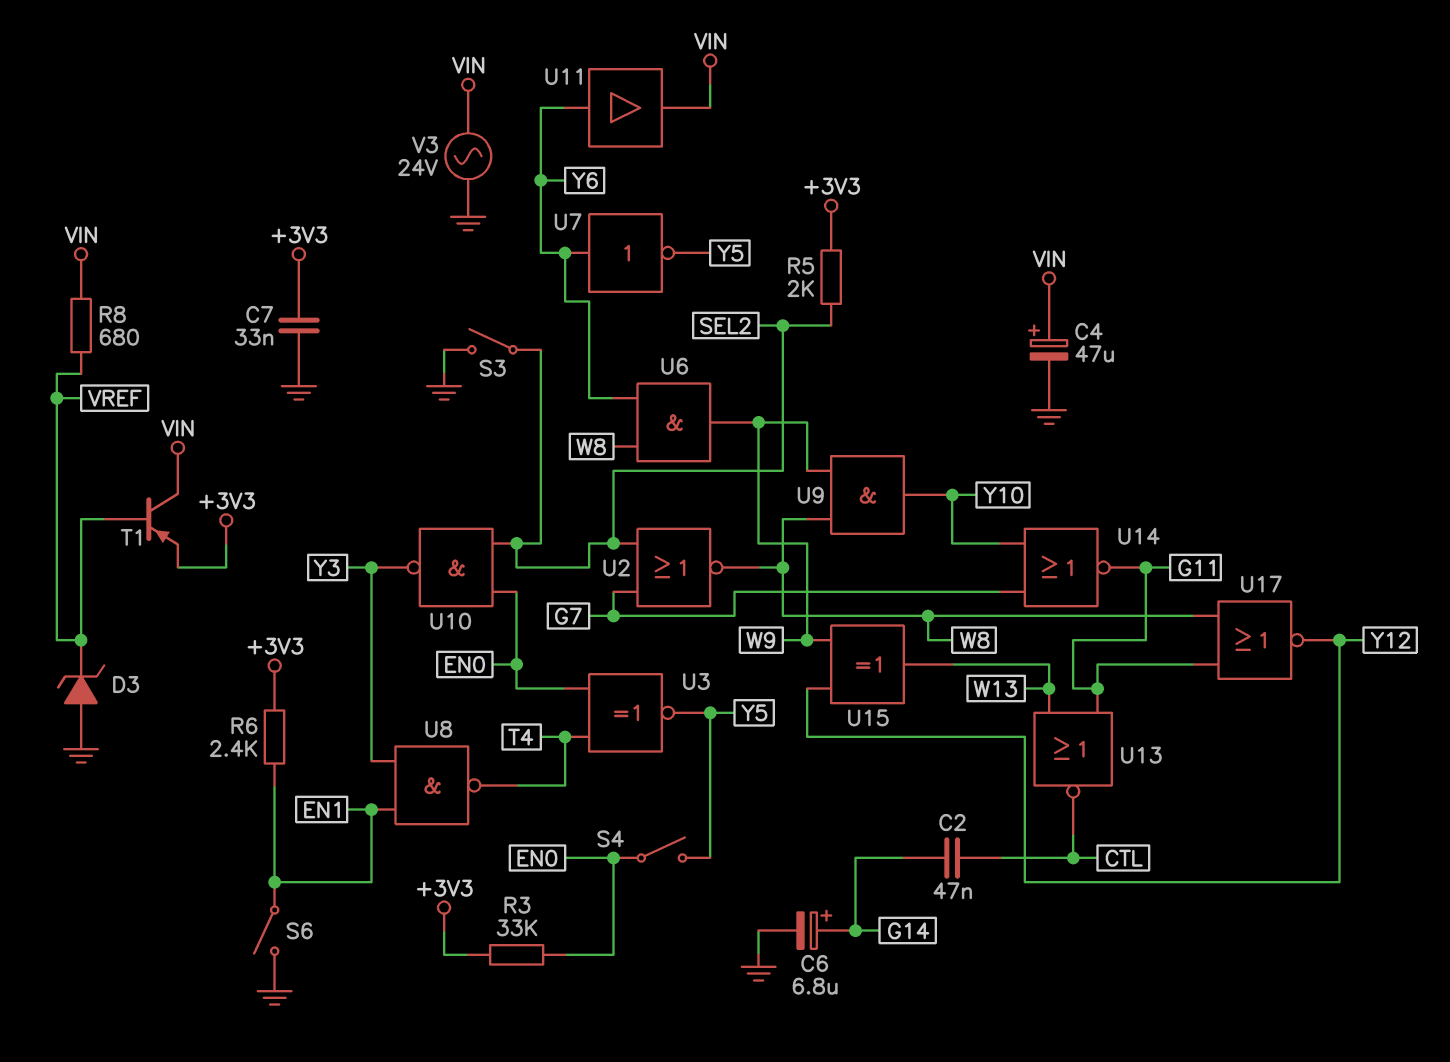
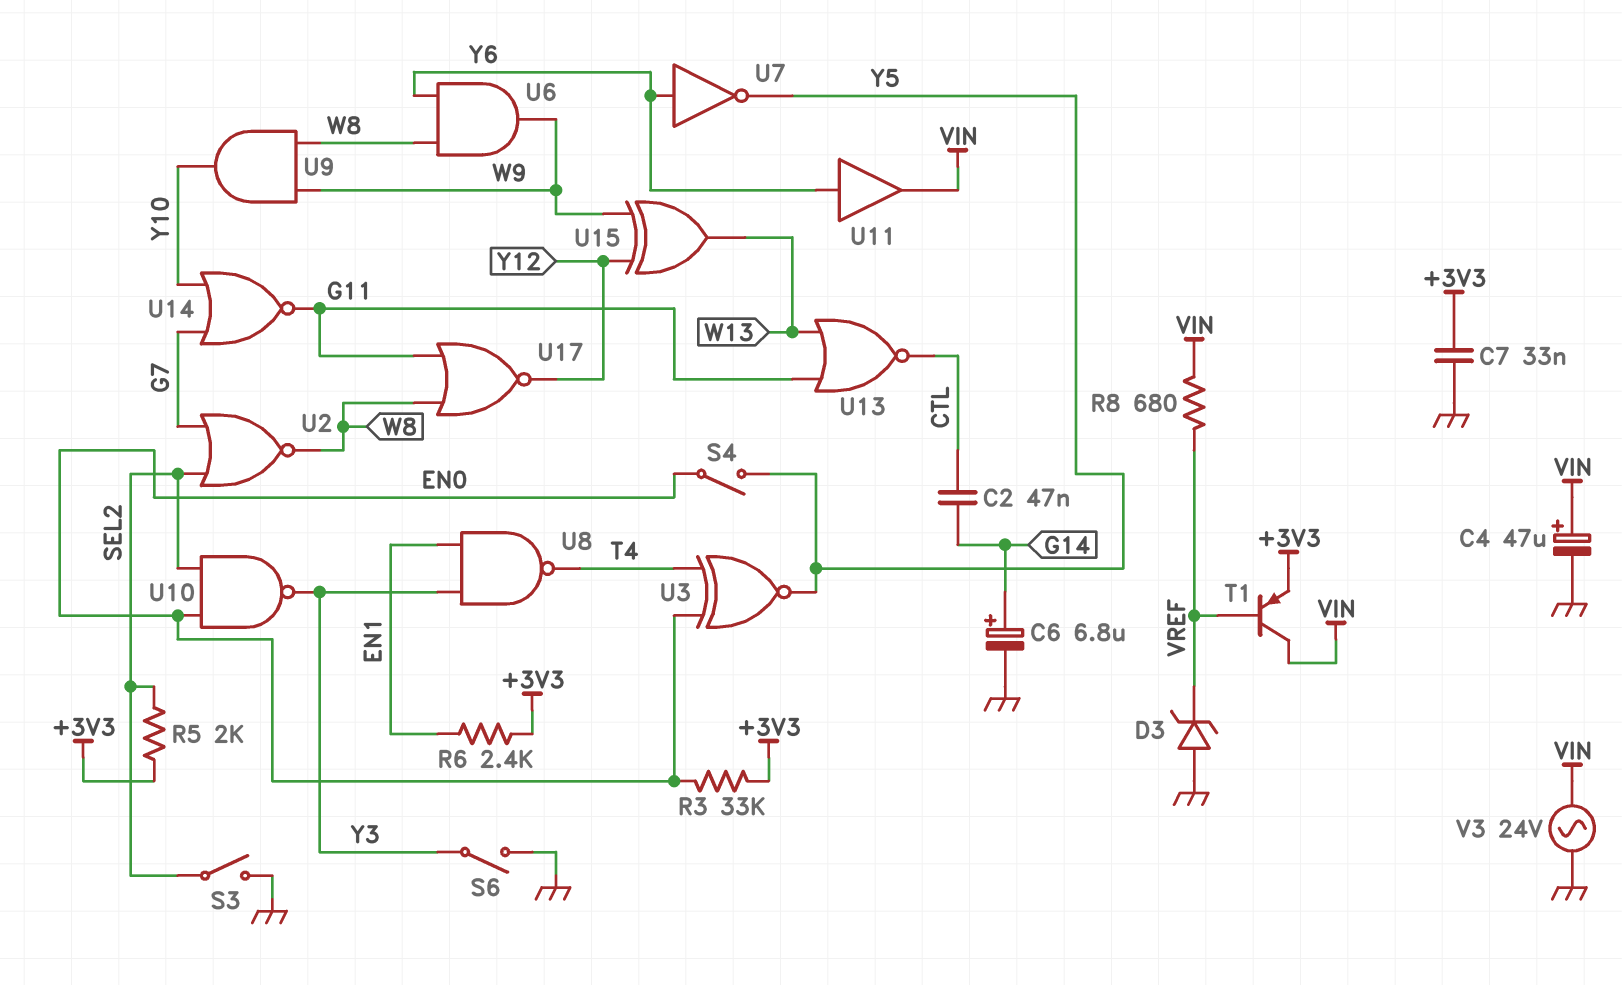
S6: switch (EN1, GND) -> switch (GND, Y3)

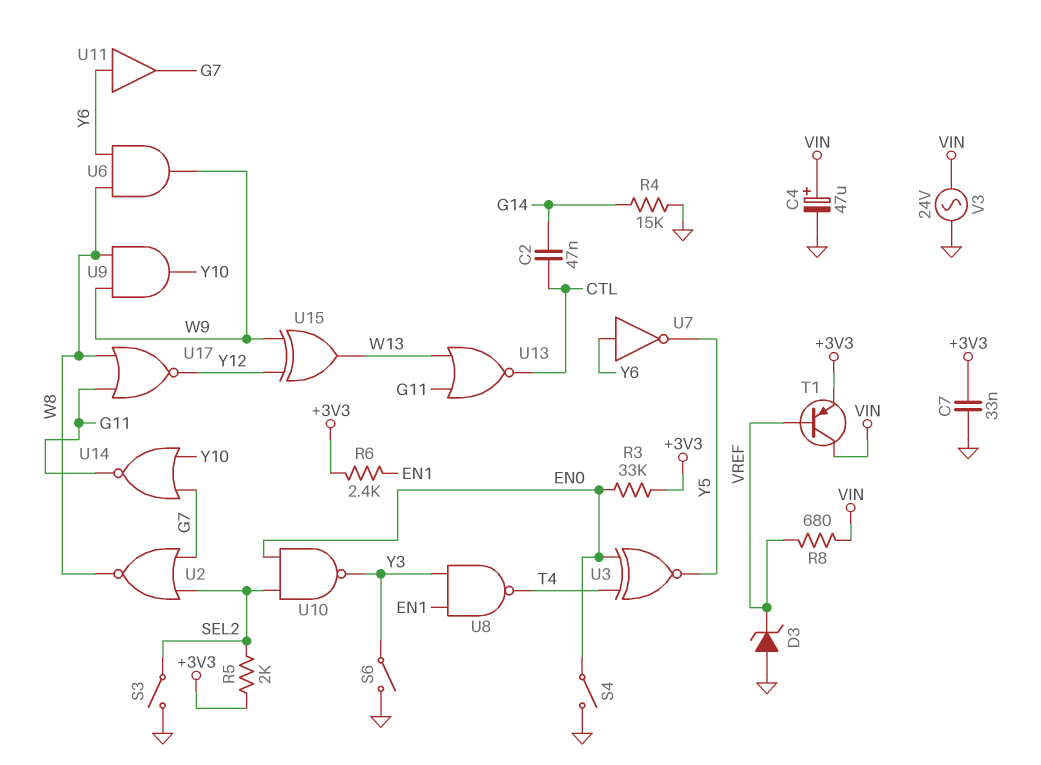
C6: 6.8uF (plus G14, minus GND) -> none
R4: none -> 15k (G14, GND)
S4: switch (EN0, Y5) -> switch (EN0, GND)
U11: buffer (in Y6, out VIN) -> buffer (in Y6, out G7)

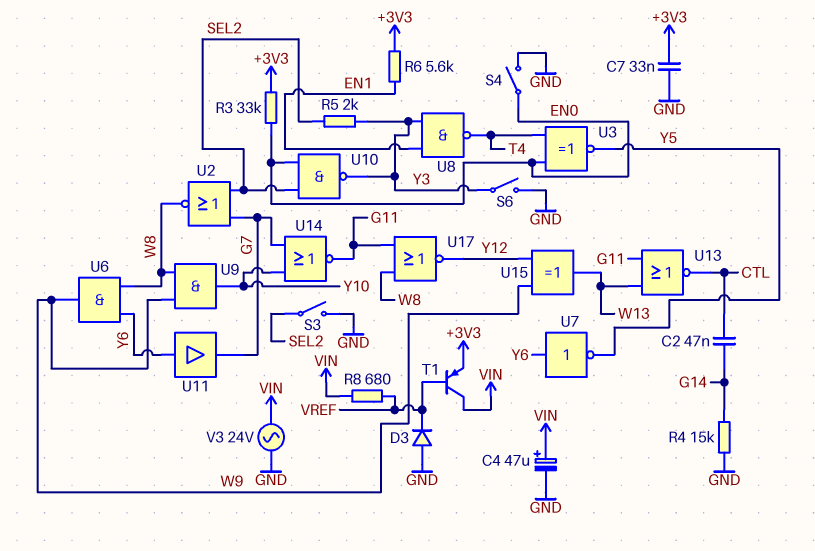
D3: zener (A GND, K VREF) -> diode (A GND, K VREF)
R5: 2k (+3V3, SEL2) -> 2k (SEL2, Y3)
R6: 2.4k (+3V3, EN1) -> 5.6k (+3V3, EN1)

